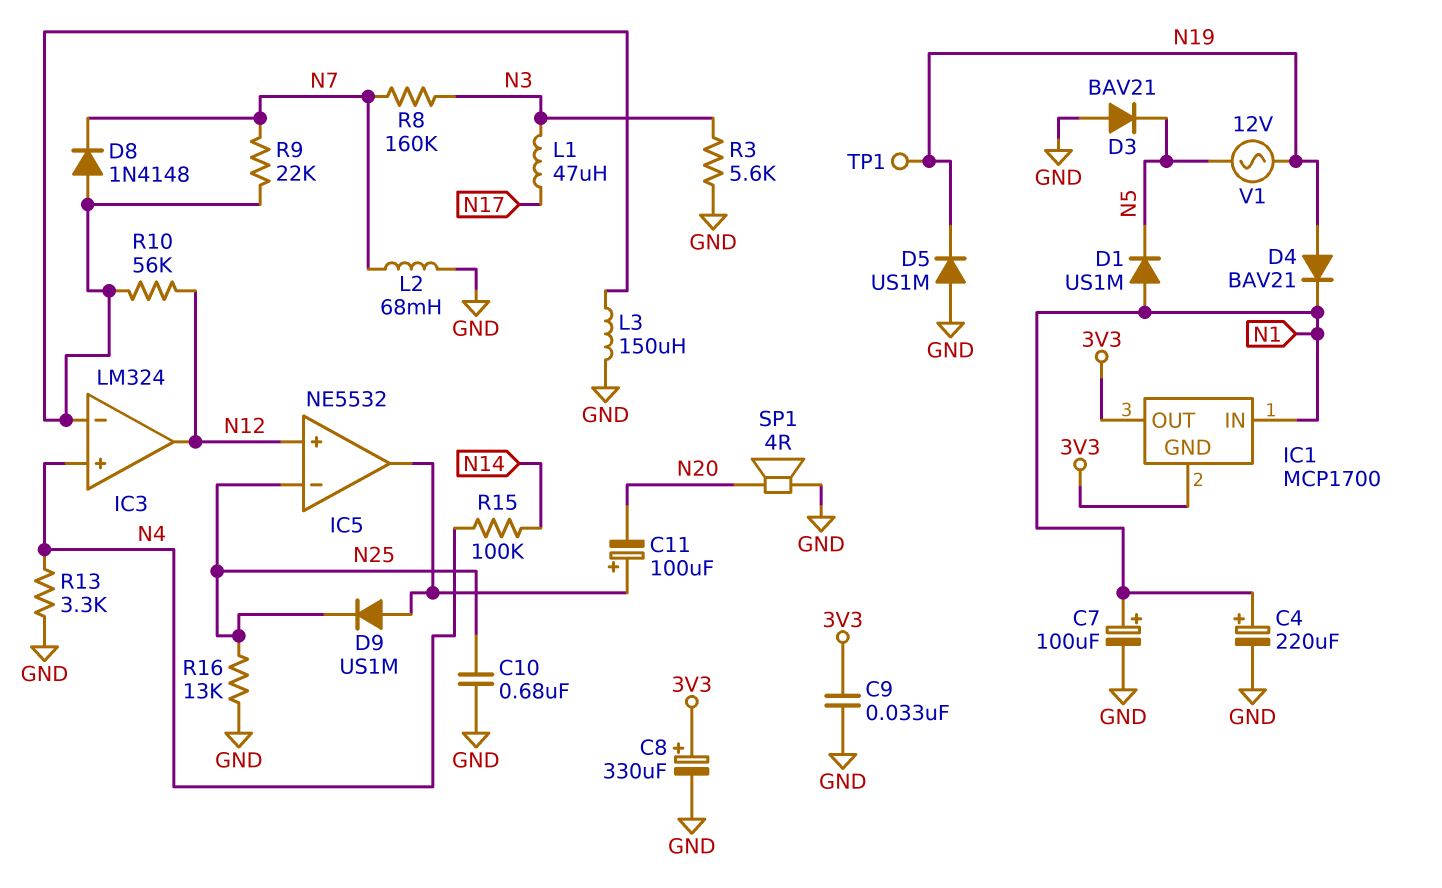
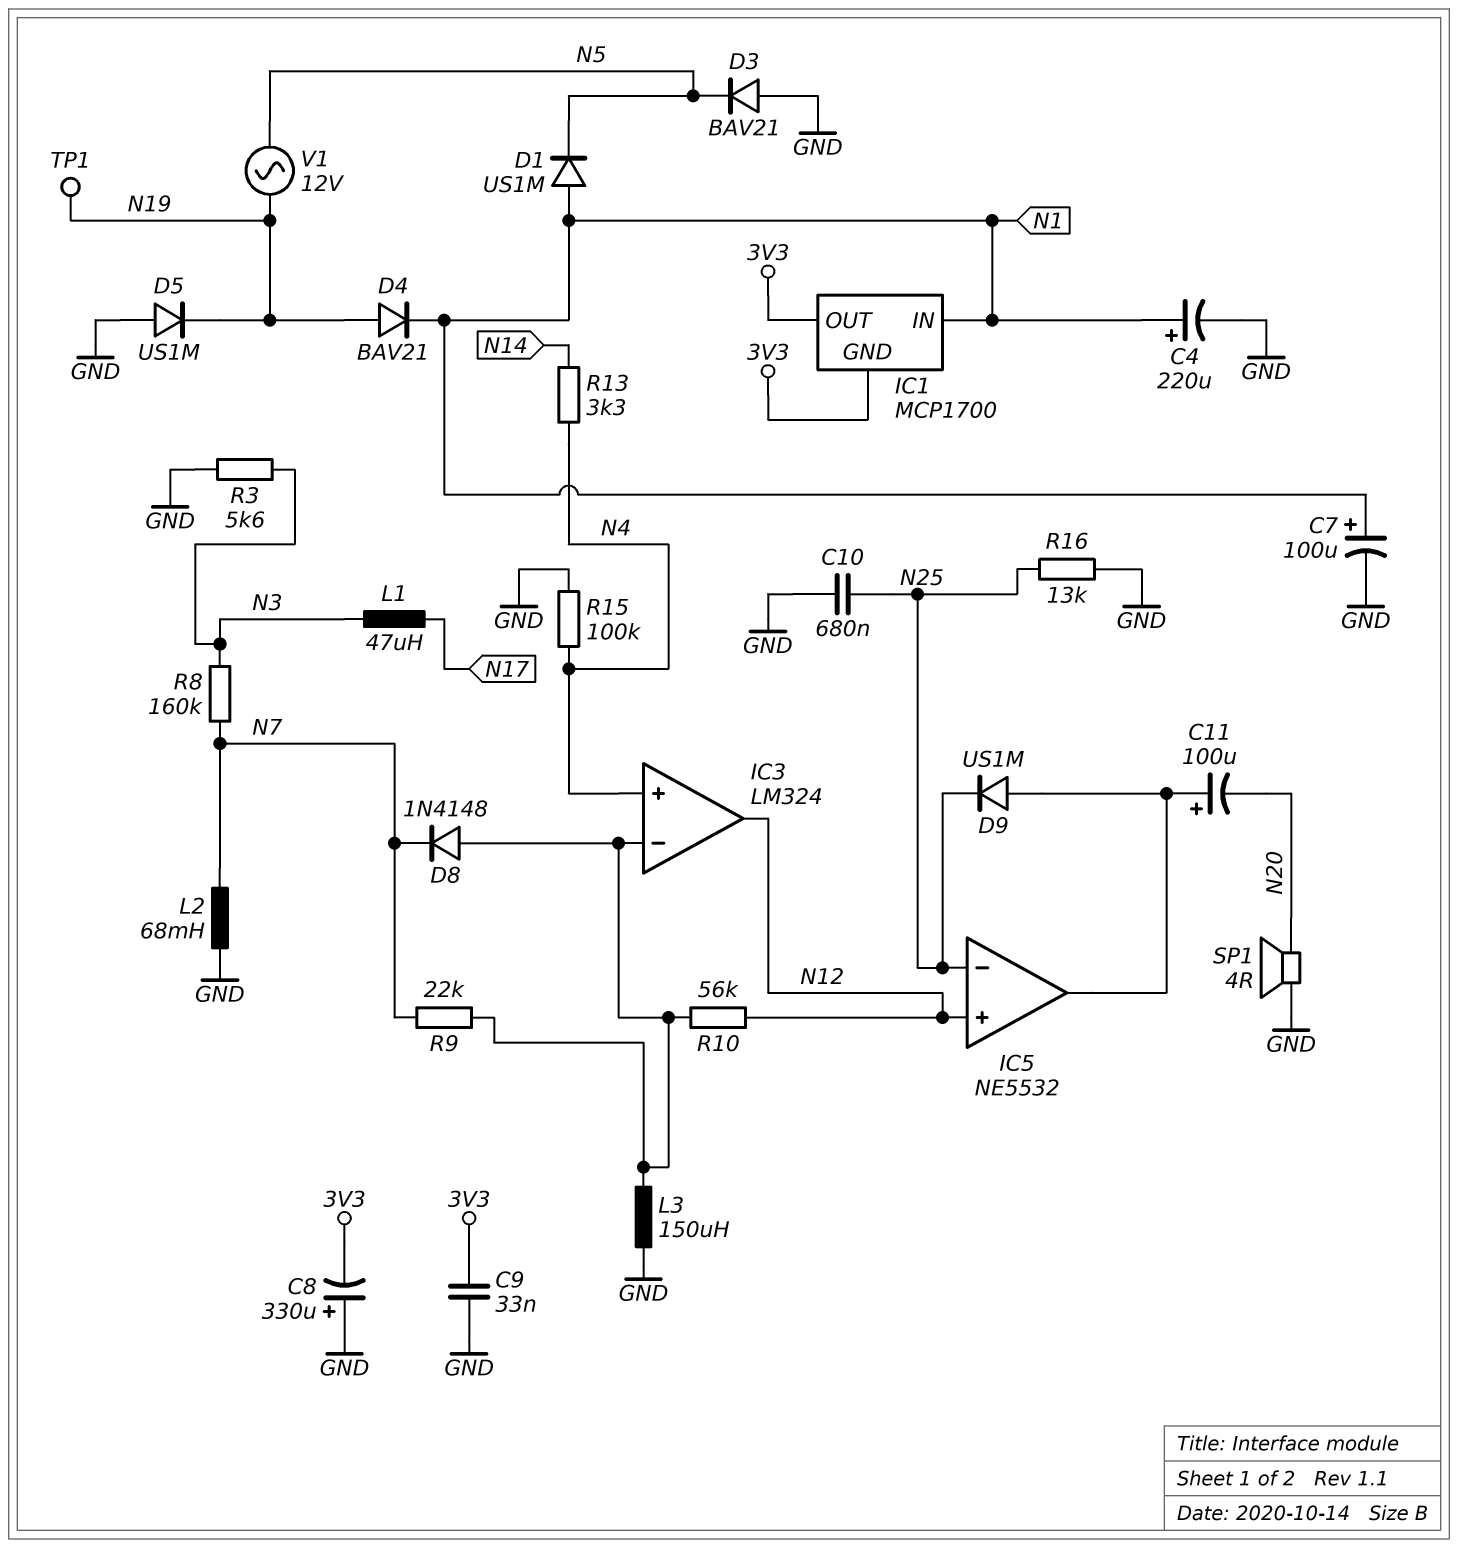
C8: 330uF (plus 3V3, minus GND) -> 330uF (plus GND, minus 3V3)
R13: 3.3k (GND, N4) -> 3.3k (N4, N14)
R15: 100k (N4, N14) -> 100k (GND, N4)

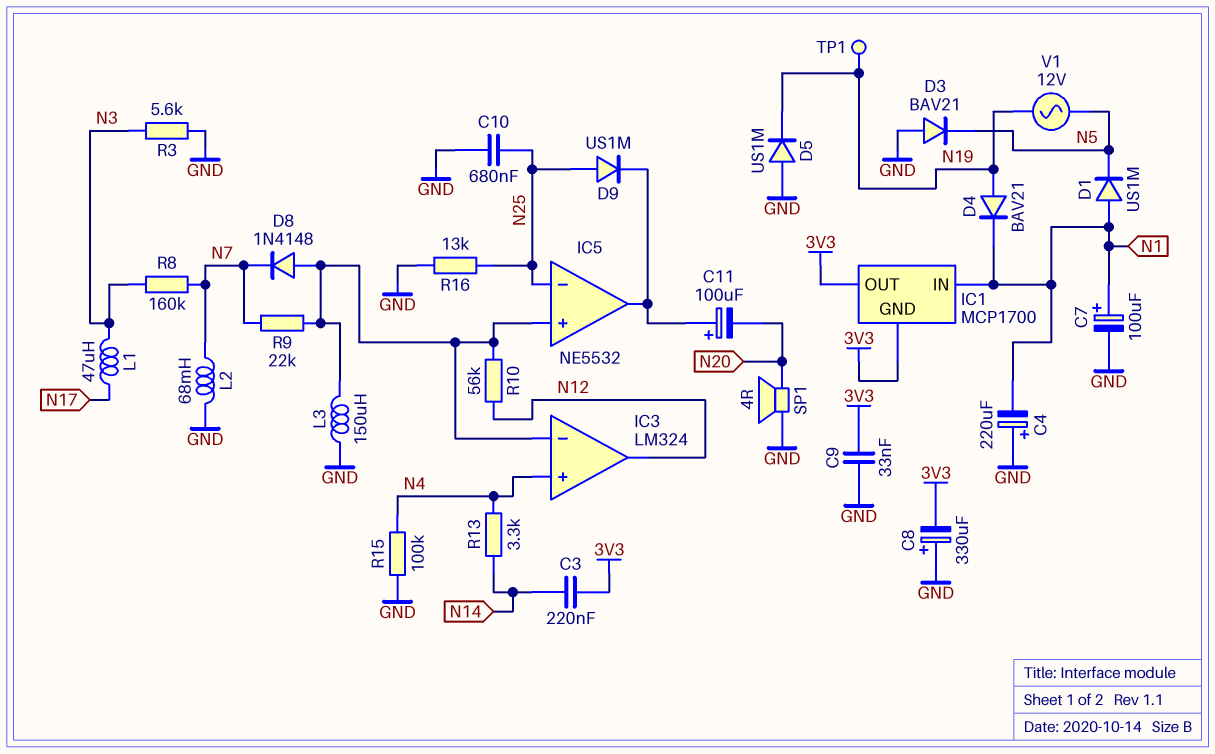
C3: none -> 220nF (3V3, N14)
C4: 220uF (plus N1, minus GND) -> 220uF (plus GND, minus N1)
D9: diode US1M (A IC5/out, K N25) -> diode US1M (A N25, K IC5/out)
IC5 pin in+: N12 -> IC3/in-

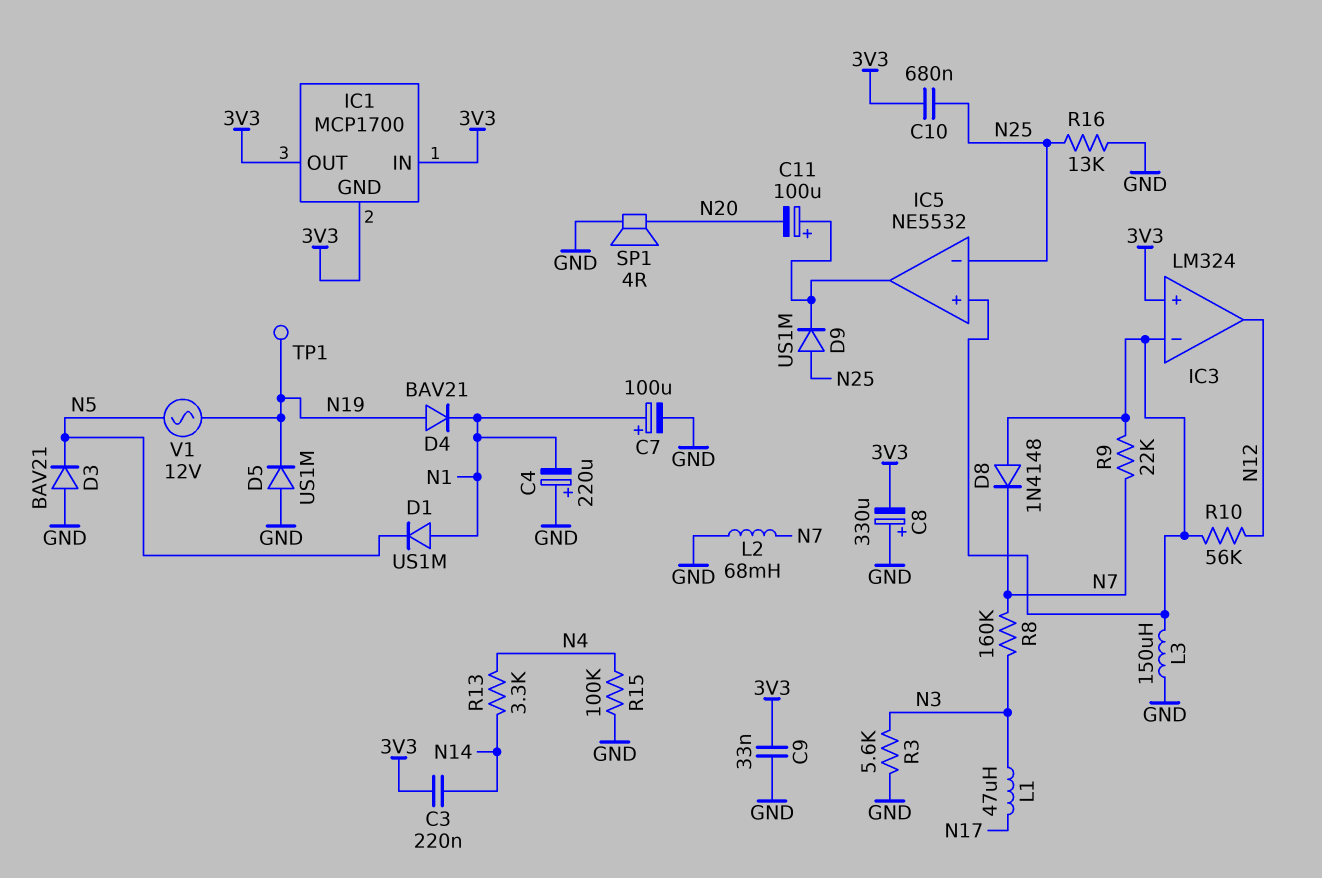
C10: 680nF (GND, N25) -> 680nF (3V3, N25)
IC1 pin IN: N1 -> 3V3
IC3 pin in+: N4 -> 3V3

